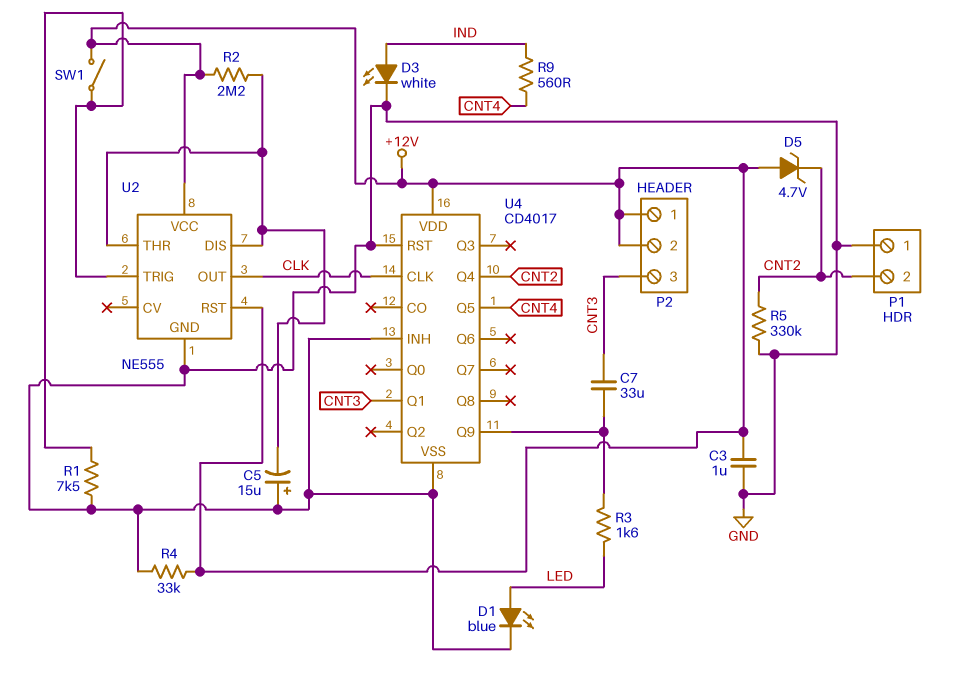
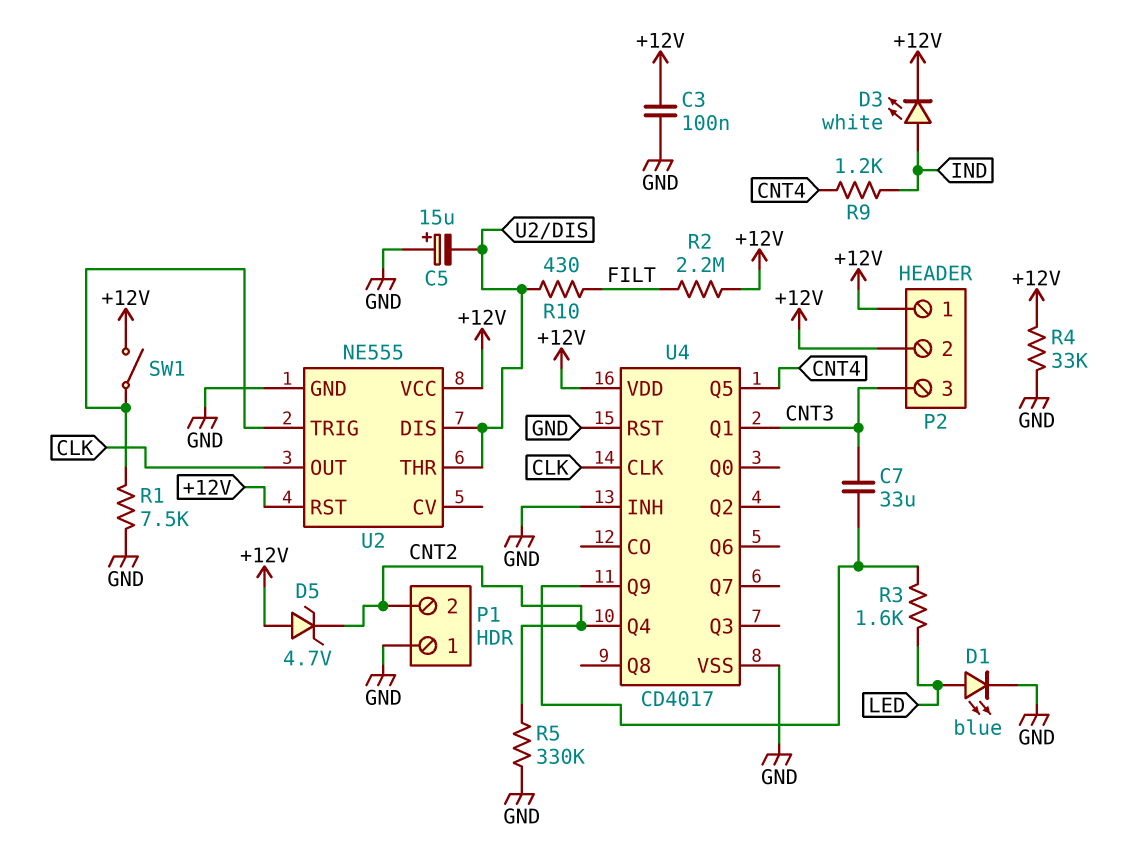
C3: 1uF (+12V, GND) -> 100nF (+12V, GND)
D3: LED white (A IND, K GND) -> LED white (A IND, K +12V)
R2: 2.2M (+12V, U2/DIS) -> 2.2M (+12V, FILT)
R9: 560 (CNT4, IND) -> 1.2k (CNT4, IND)
R10: none -> 430 (FILT, U2/DIS)

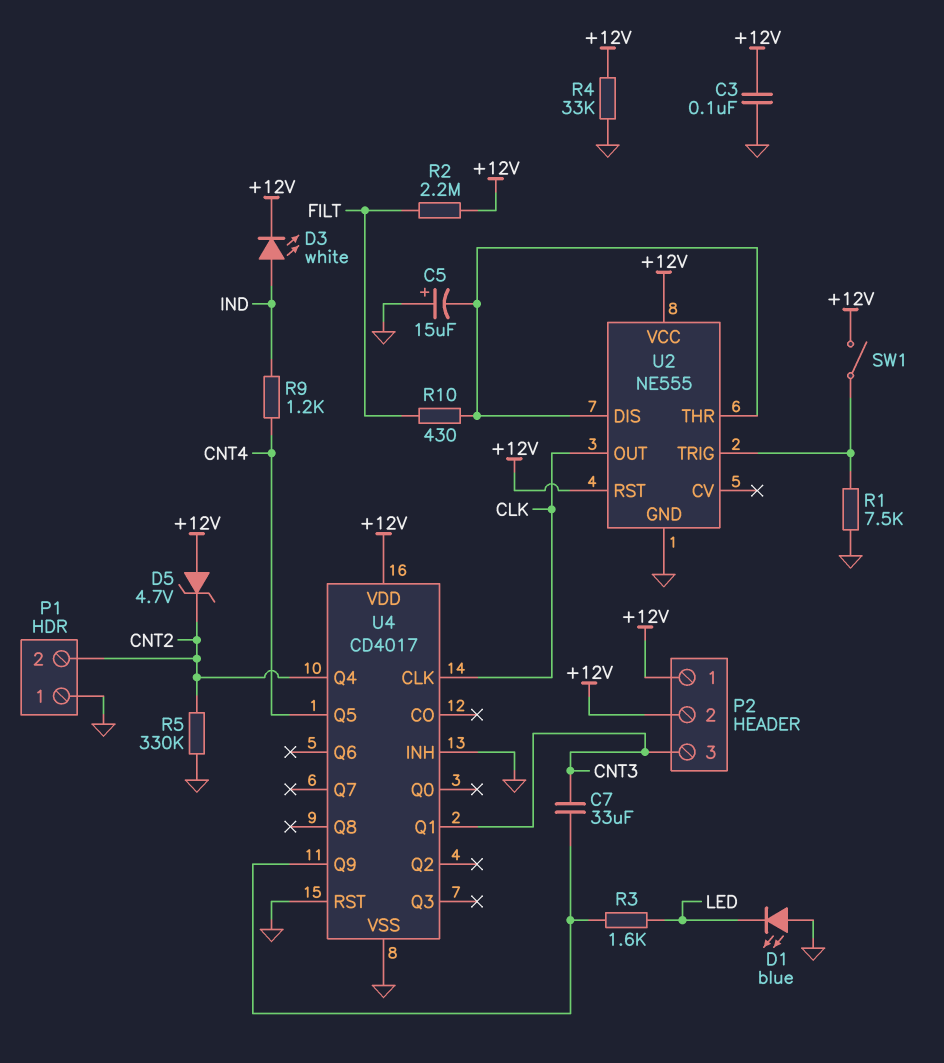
D1: LED blue (A LED, K GND) -> LED blue (A GND, K LED)

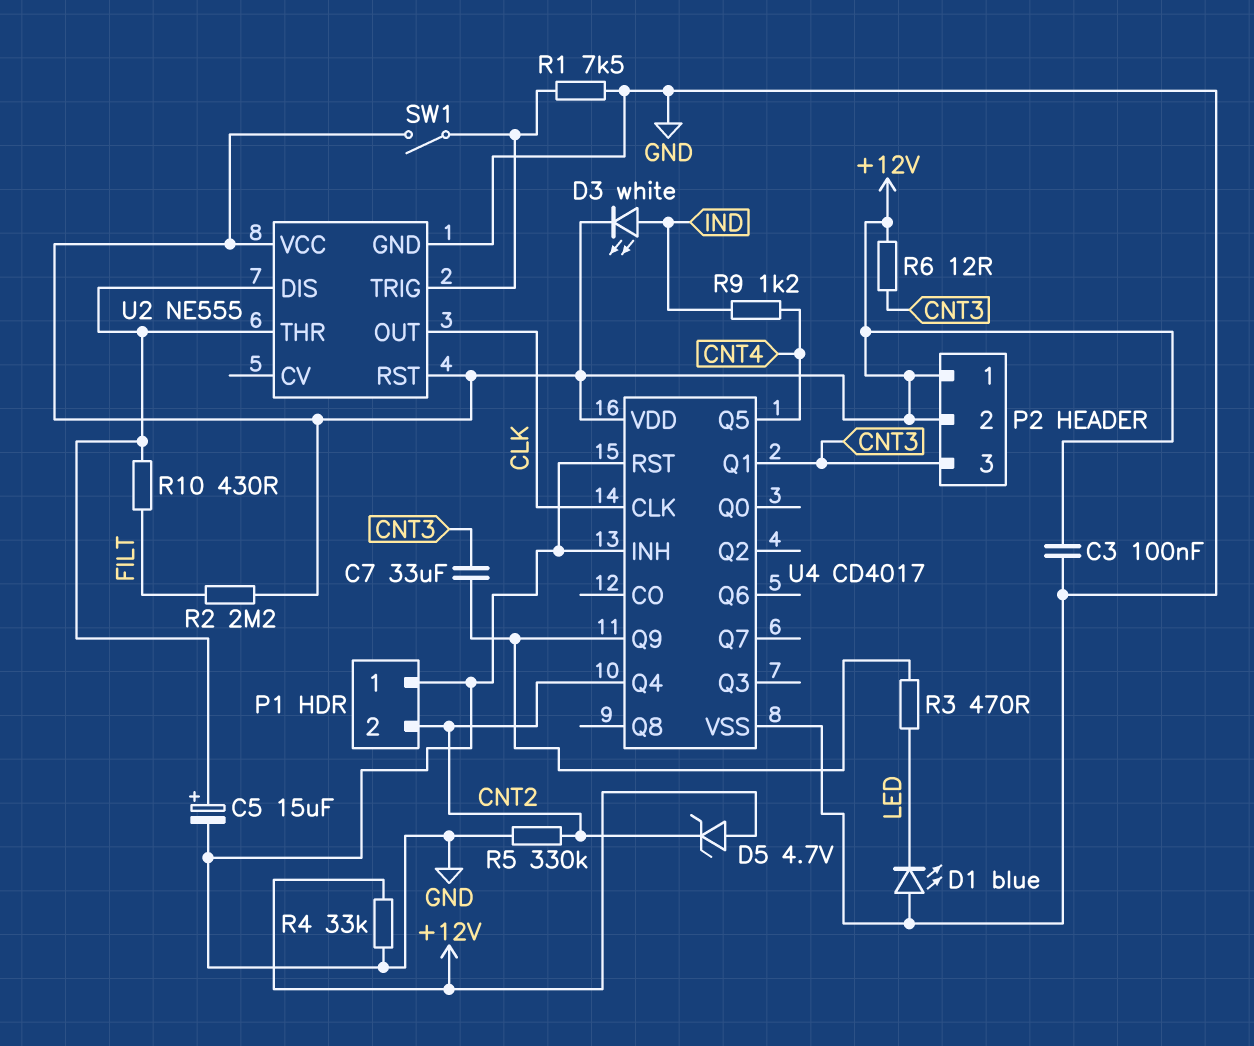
C5: 15uF (plus GND, minus U2/DIS) -> 15uF (plus U2/DIS, minus GND)
R3: 1.6k (LED, U4/Q9) -> 470 (LED, U4/Q9)
R6: none -> 12 (+12V, CNT3)

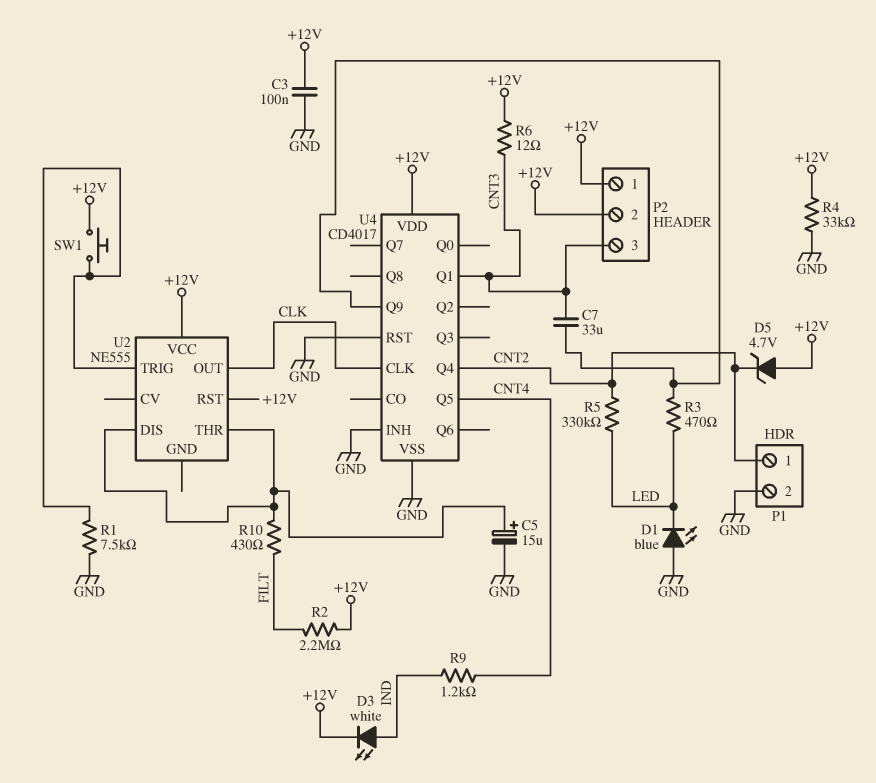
P1 pin 1: GND -> CNT2
P1 pin 2: CNT2 -> GND
R5: 330k (CNT2, GND) -> 330k (CNT2, LED)
SW1: switch (+12V, U2/TRIG) -> button (+12V, U2/TRIG)
U2 pin GND: GND -> none

